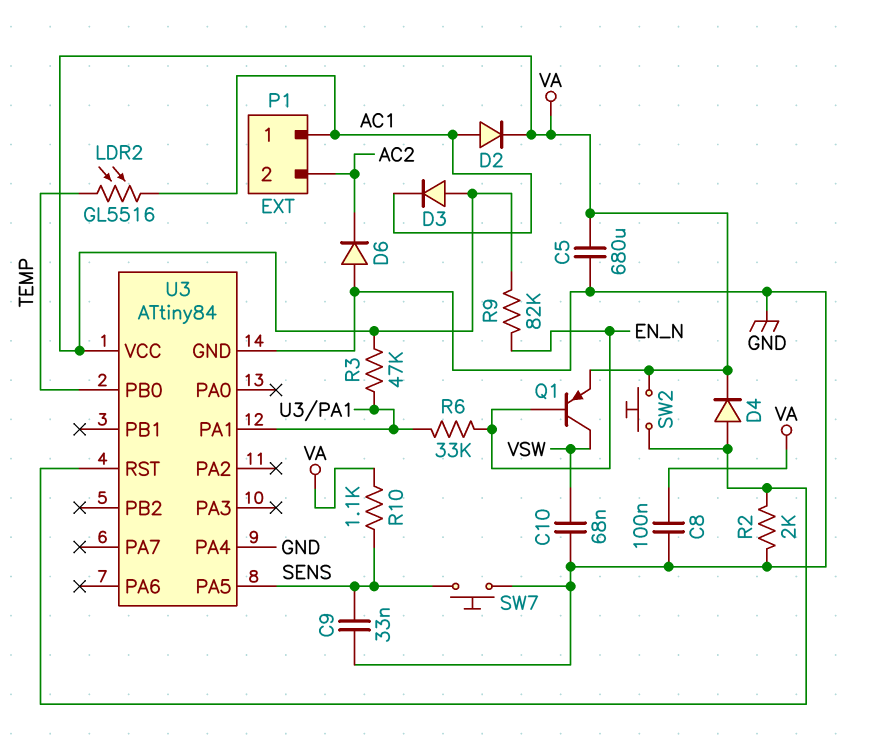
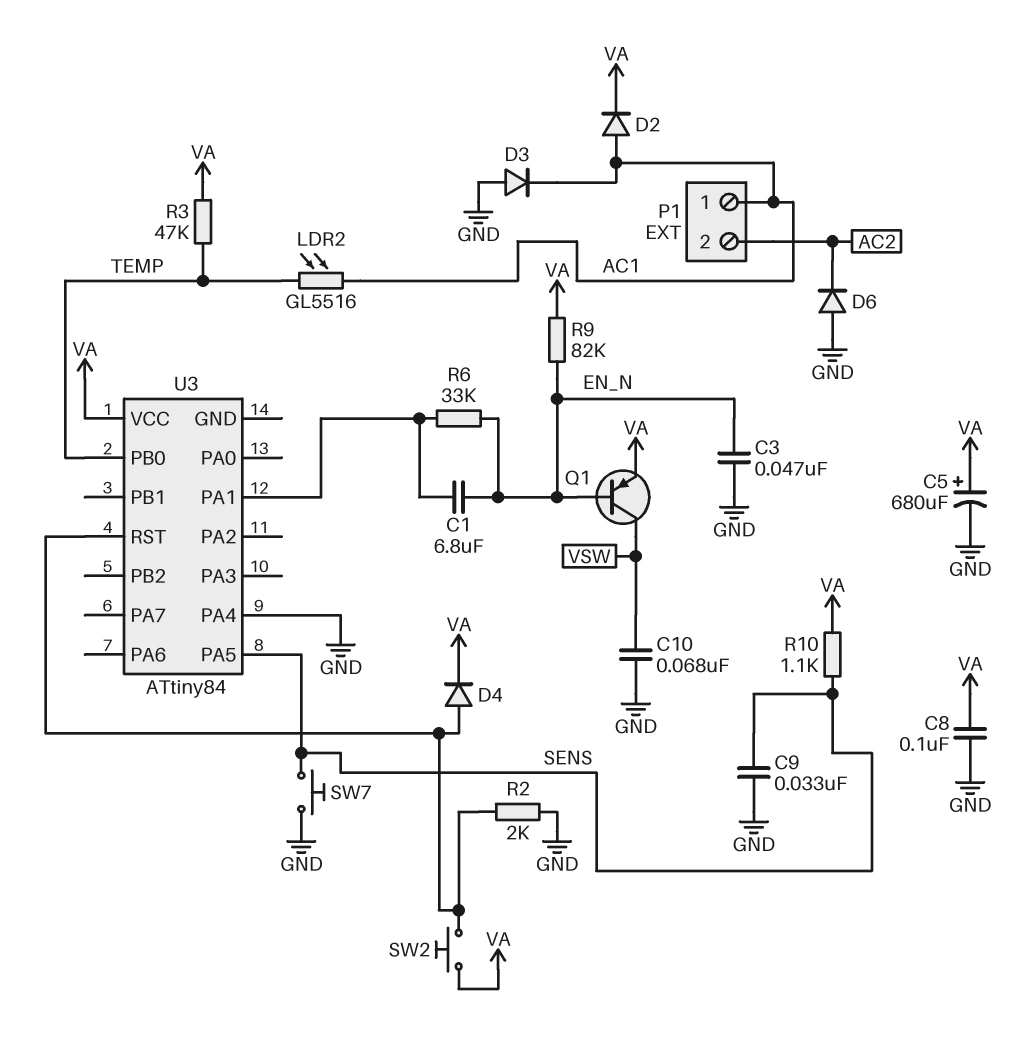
C1: none -> 6.8uF (EN_N, U3/PA1)
C3: none -> 47nF (EN_N, GND)
C5: 680uF (GND, VA) -> 680uF (plus VA, minus GND)
D3: diode (A VA, K AC1) -> diode (A GND, K AC1)
R3: 47k (U3/PA1, VA) -> 47k (TEMP, VA)
U3 pin GND: GND -> none

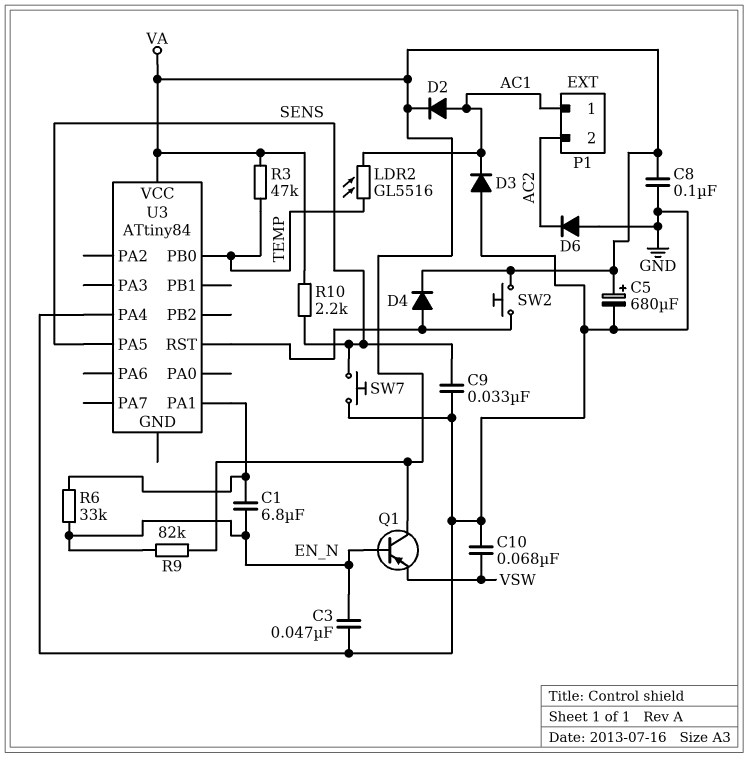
Q1: PNP (B EN_N, C VSW, E VA) -> PNP (B EN_N, C VA, E VSW)
R2: 2k (GND, U3/RST) -> none
R10: 1.1k (SENS, VA) -> 2.2k (SENS, VA)

